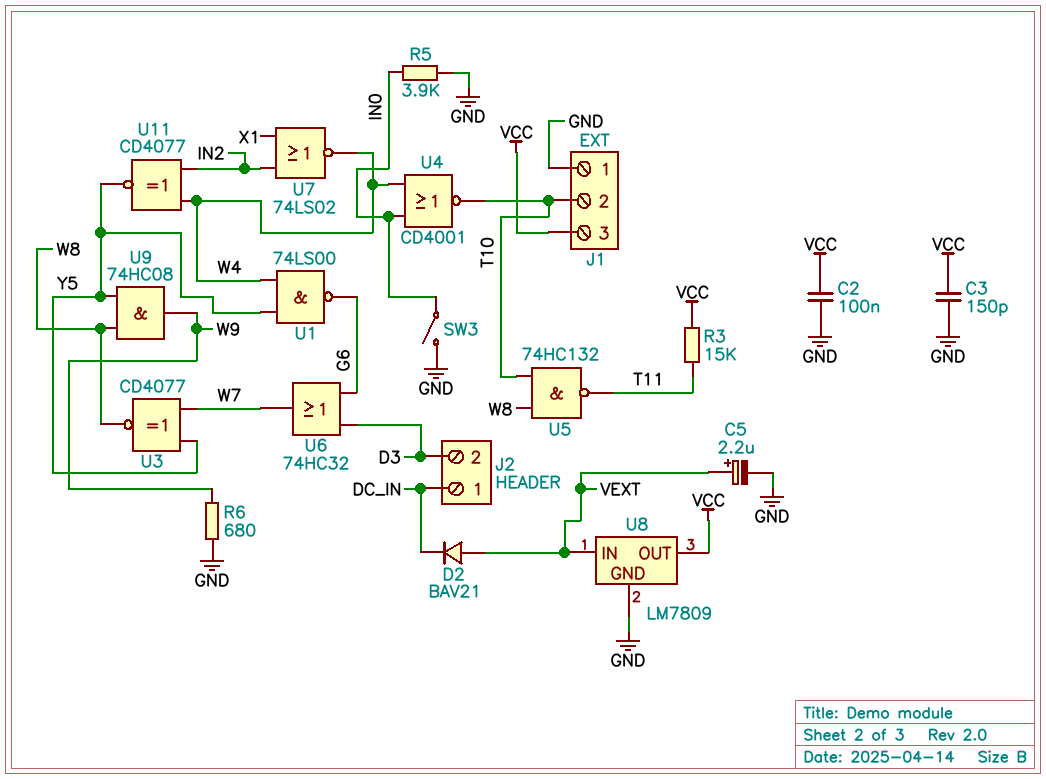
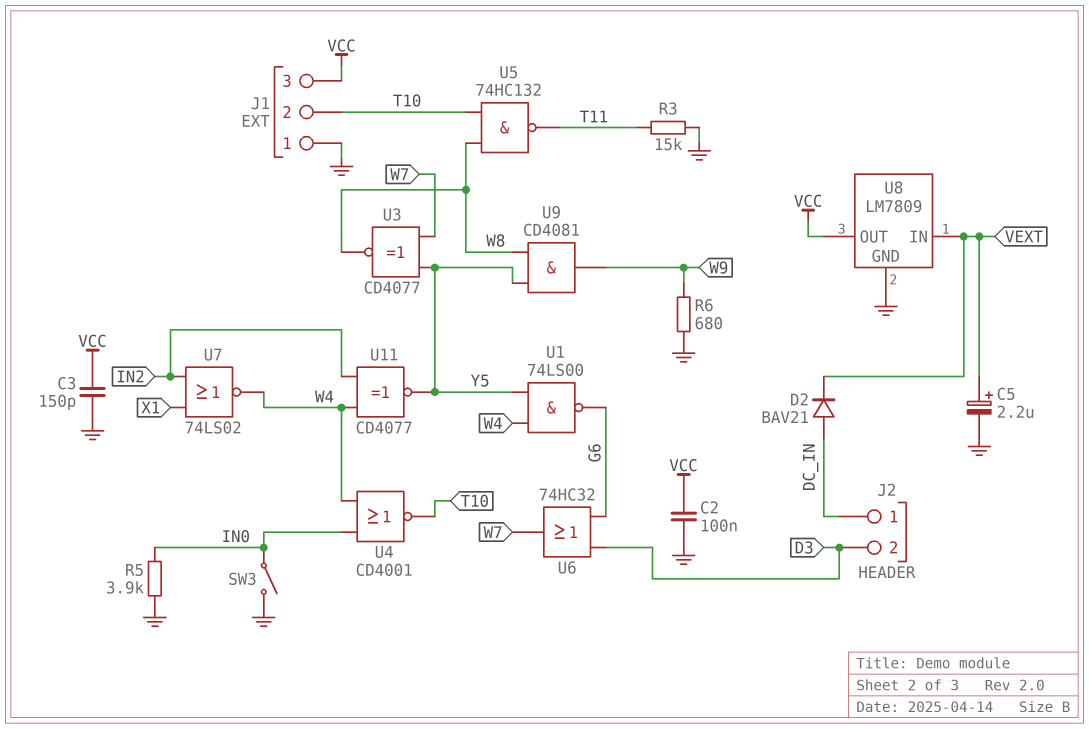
D2: diode BAV21 (A VEXT, K DC_IN) -> diode BAV21 (A DC_IN, K VEXT)
R3: 15k (T11, VCC) -> 15k (GND, T11)
U9: AND 74HC08 (in W8, in Y5, out W9) -> AND CD4081 (in W8, in Y5, out W9)

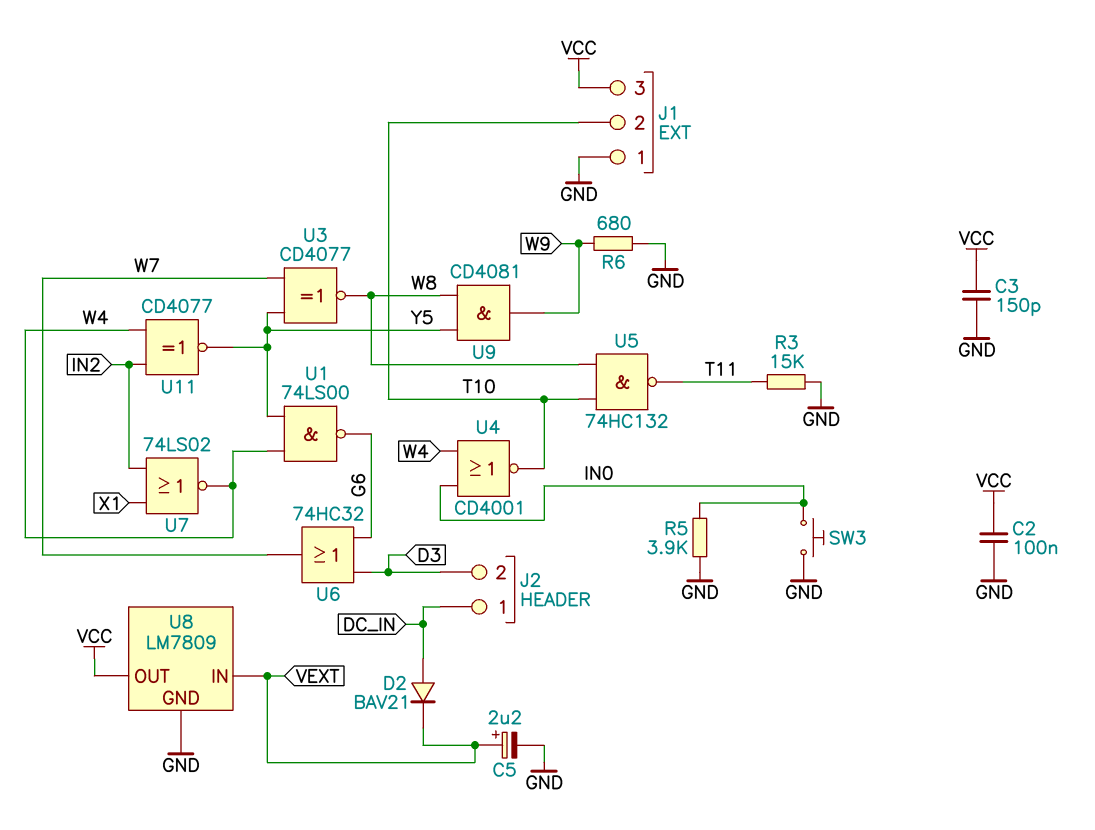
SW3: switch (GND, IN0) -> button (GND, IN0)

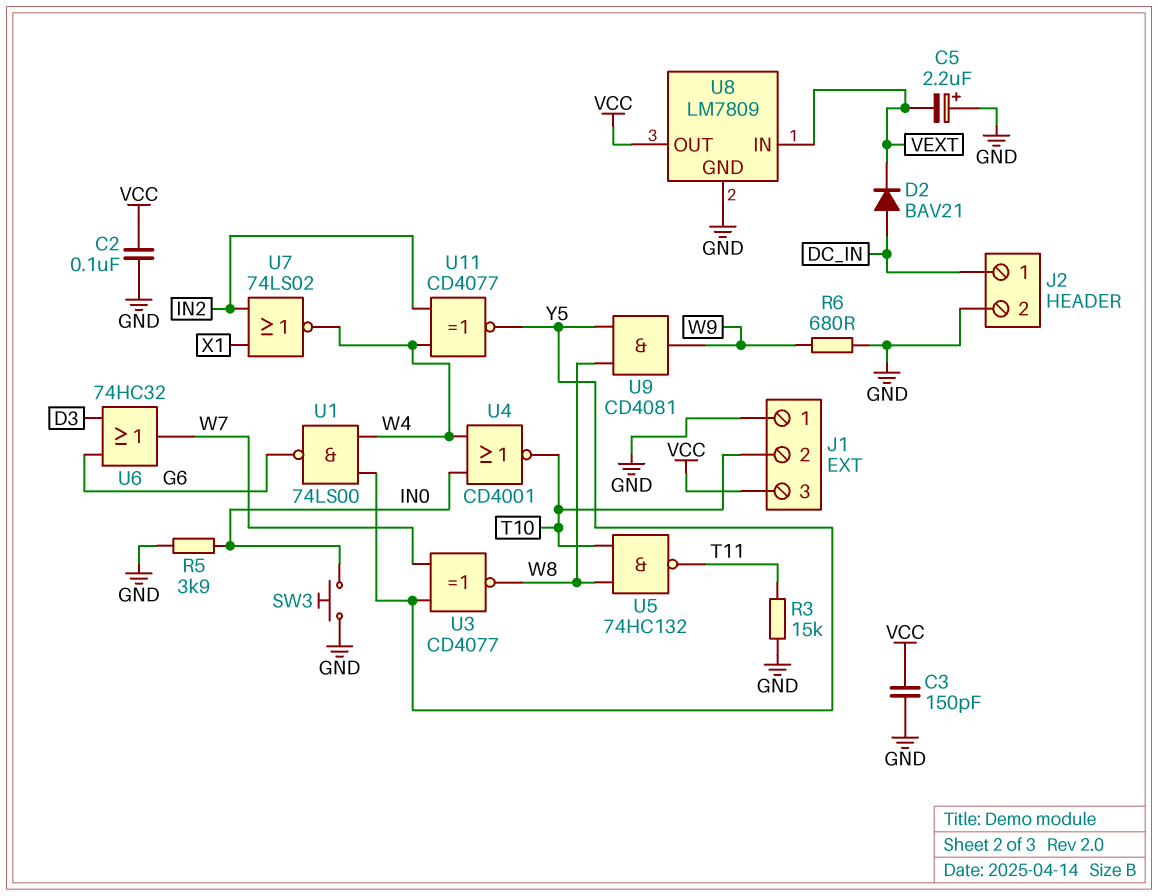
C5: 2.2uF (plus VEXT, minus GND) -> 2.2uF (plus GND, minus VEXT)
J2 pin 2: D3 -> GND

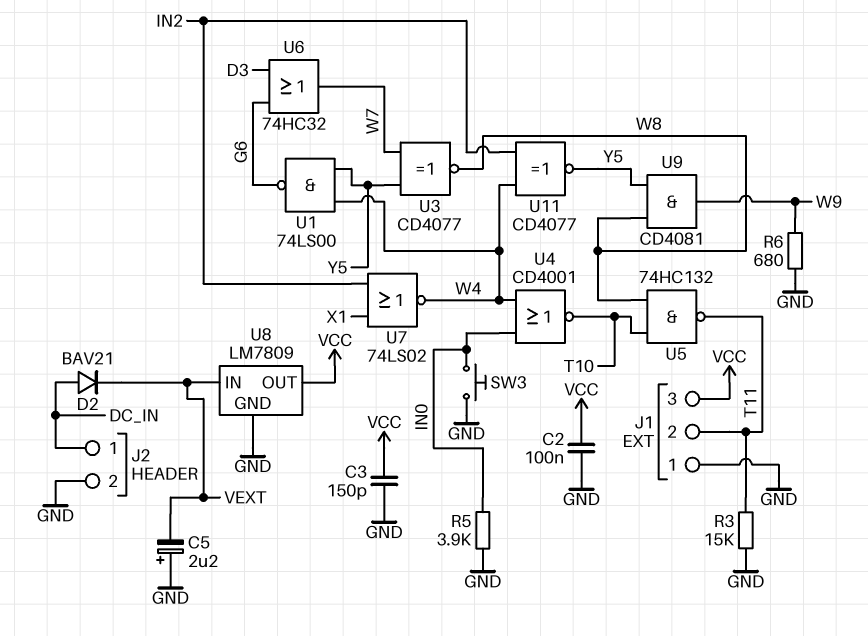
J1 pin 2: T10 -> T11

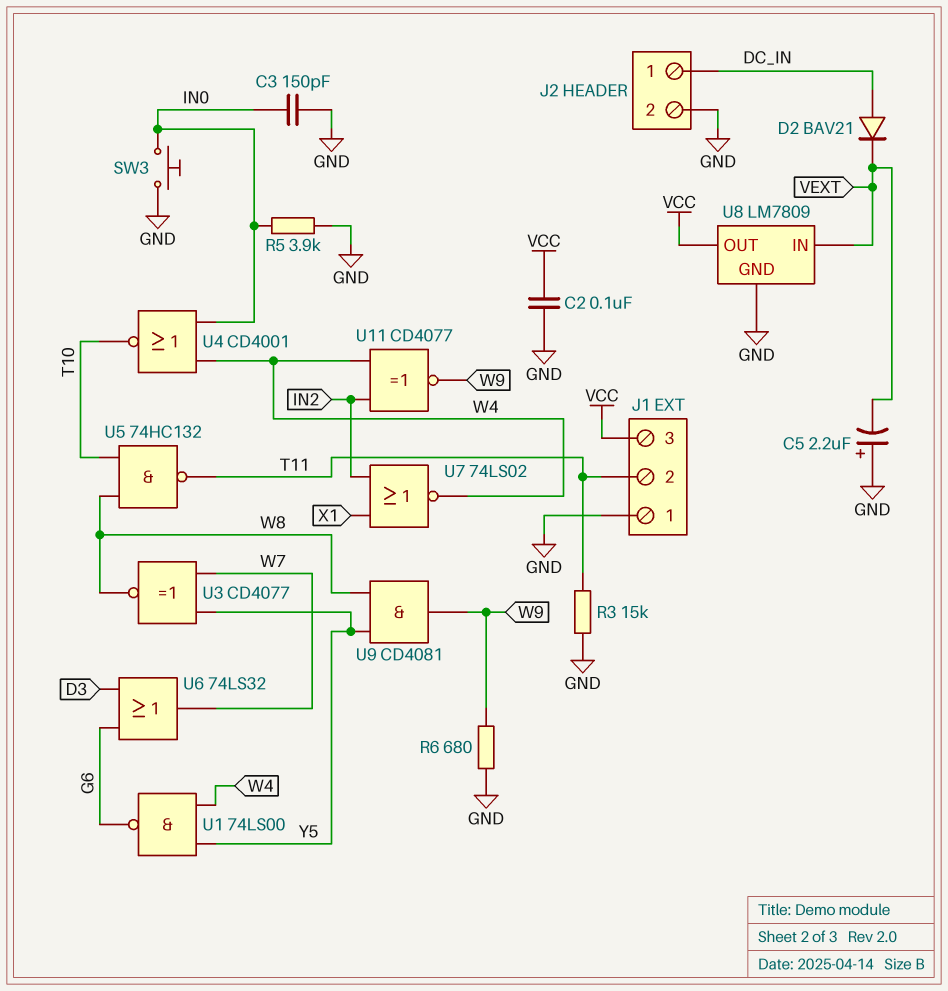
C3: 150pF (GND, VCC) -> 150pF (GND, IN0)
U6: OR 74HC32 (in D3, in G6, out W7) -> OR 74LS32 (in D3, in G6, out W7)
U11: XNOR CD4077 (in IN2, in W4, out Y5) -> XNOR CD4077 (in IN2, in W4, out W9)

